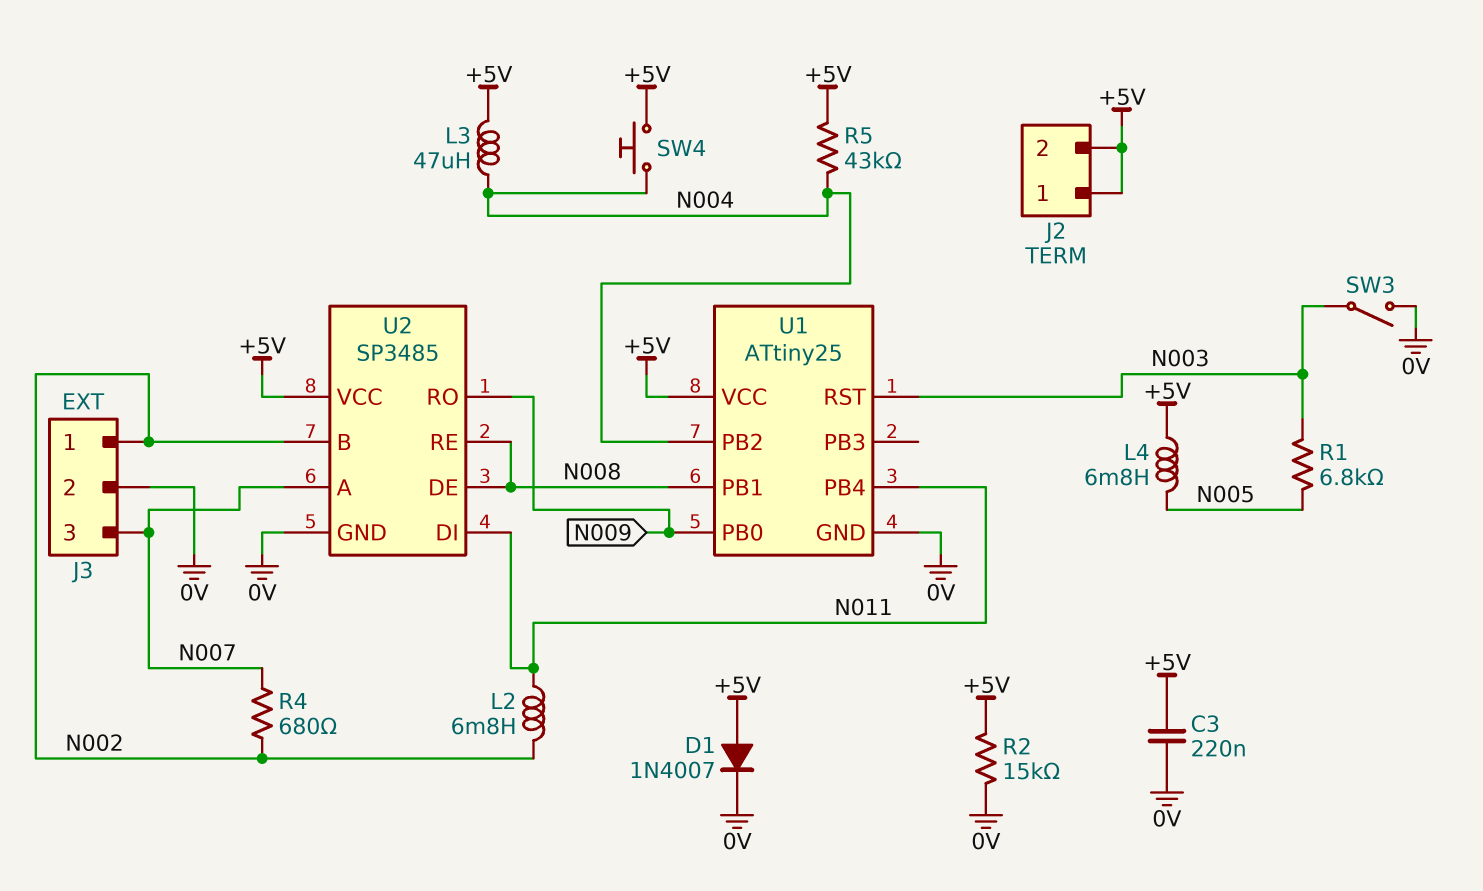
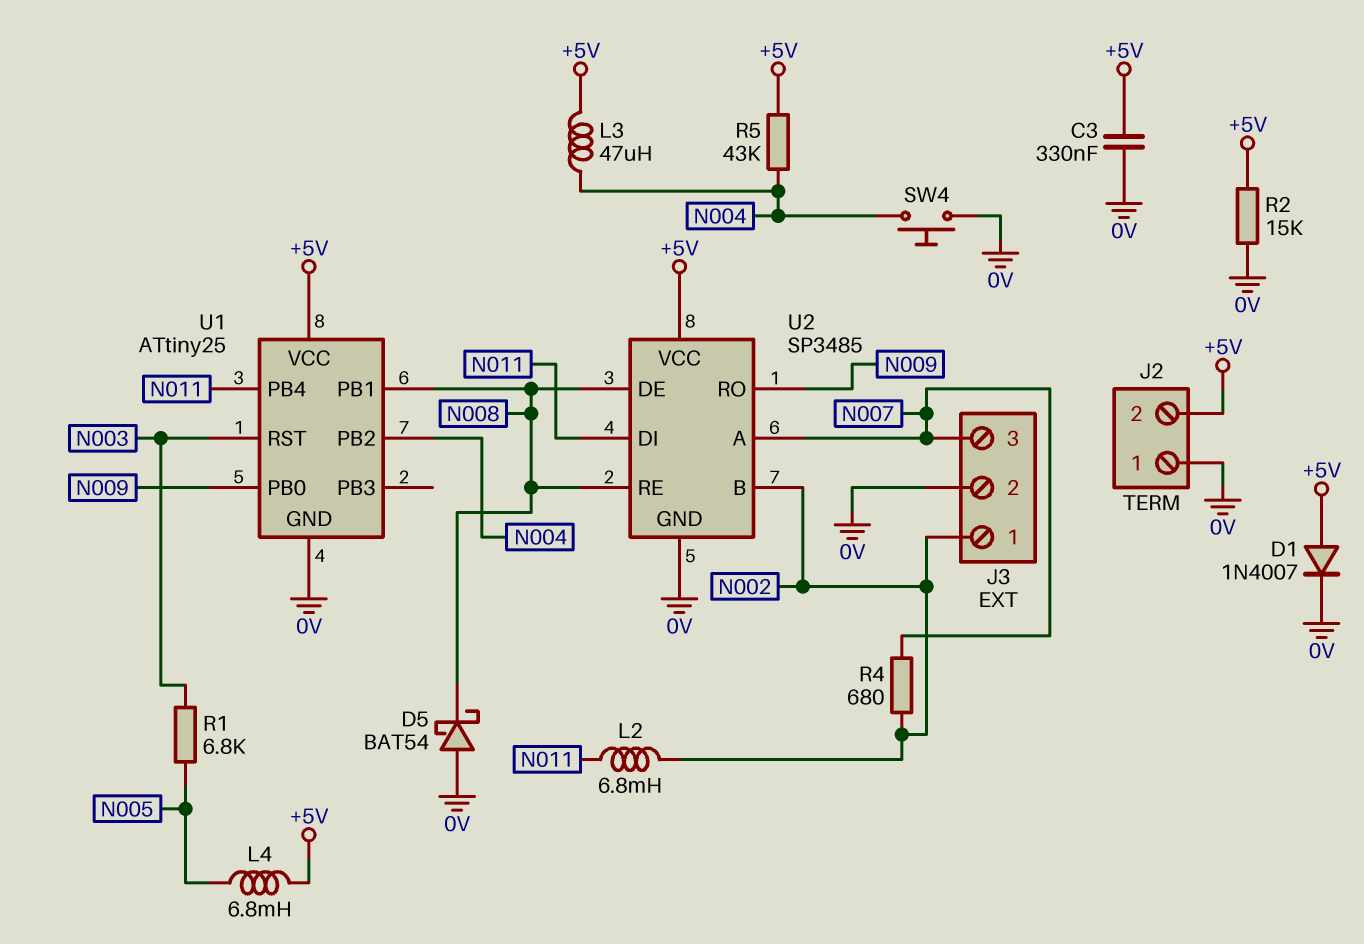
C3: 220nF (+5V, 0V) -> 330nF (+5V, 0V)
D5: none -> schottky BAT54 (A 0V, K N008)
J2 pin 1: +5V -> 0V
SW3: switch (0V, N003) -> none
SW4: button (+5V, N004) -> button (0V, N004)

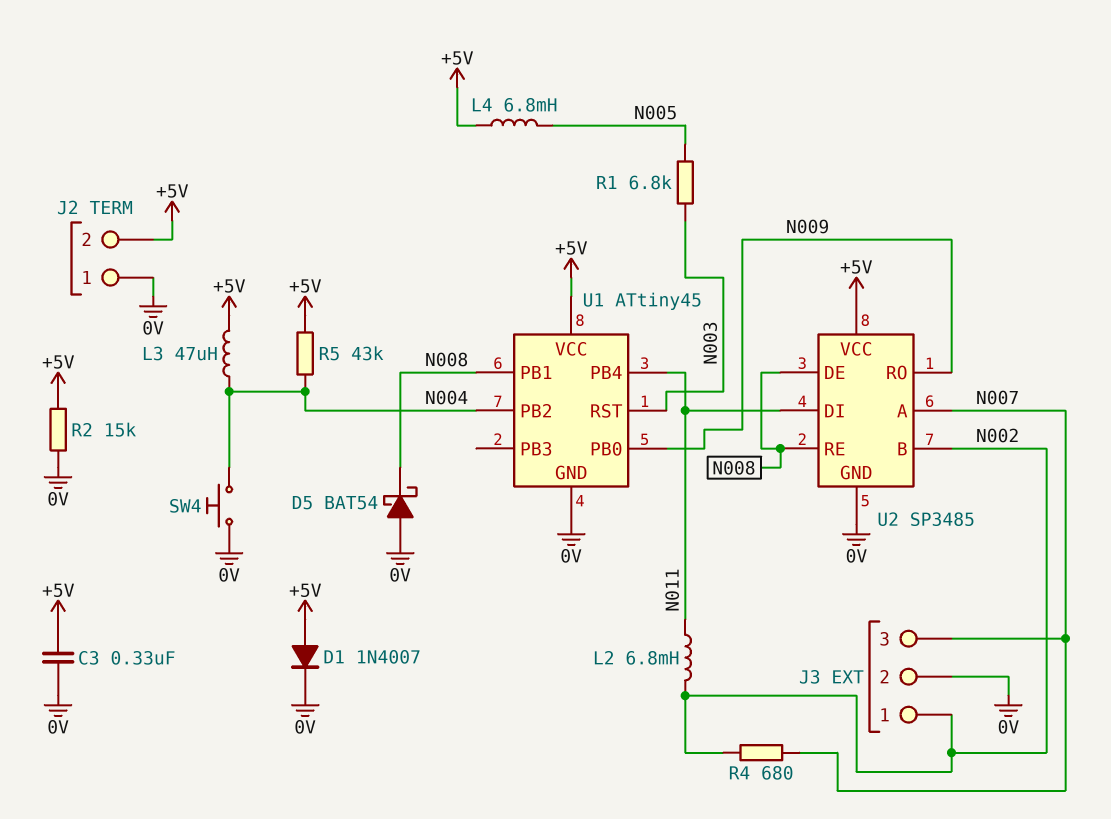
U1: ATtiny25 -> ATtiny45

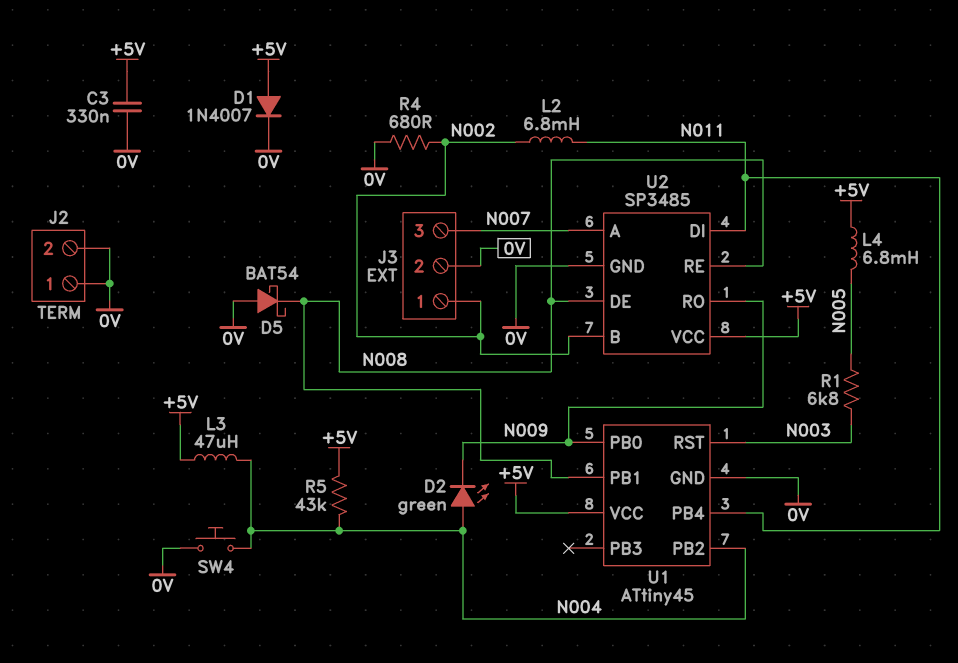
D2: none -> LED green (A N004, K N009)
J2 pin 2: +5V -> 0V
R2: 15k (+5V, 0V) -> none
R4: 680 (N002, N007) -> 680 (0V, N002)

